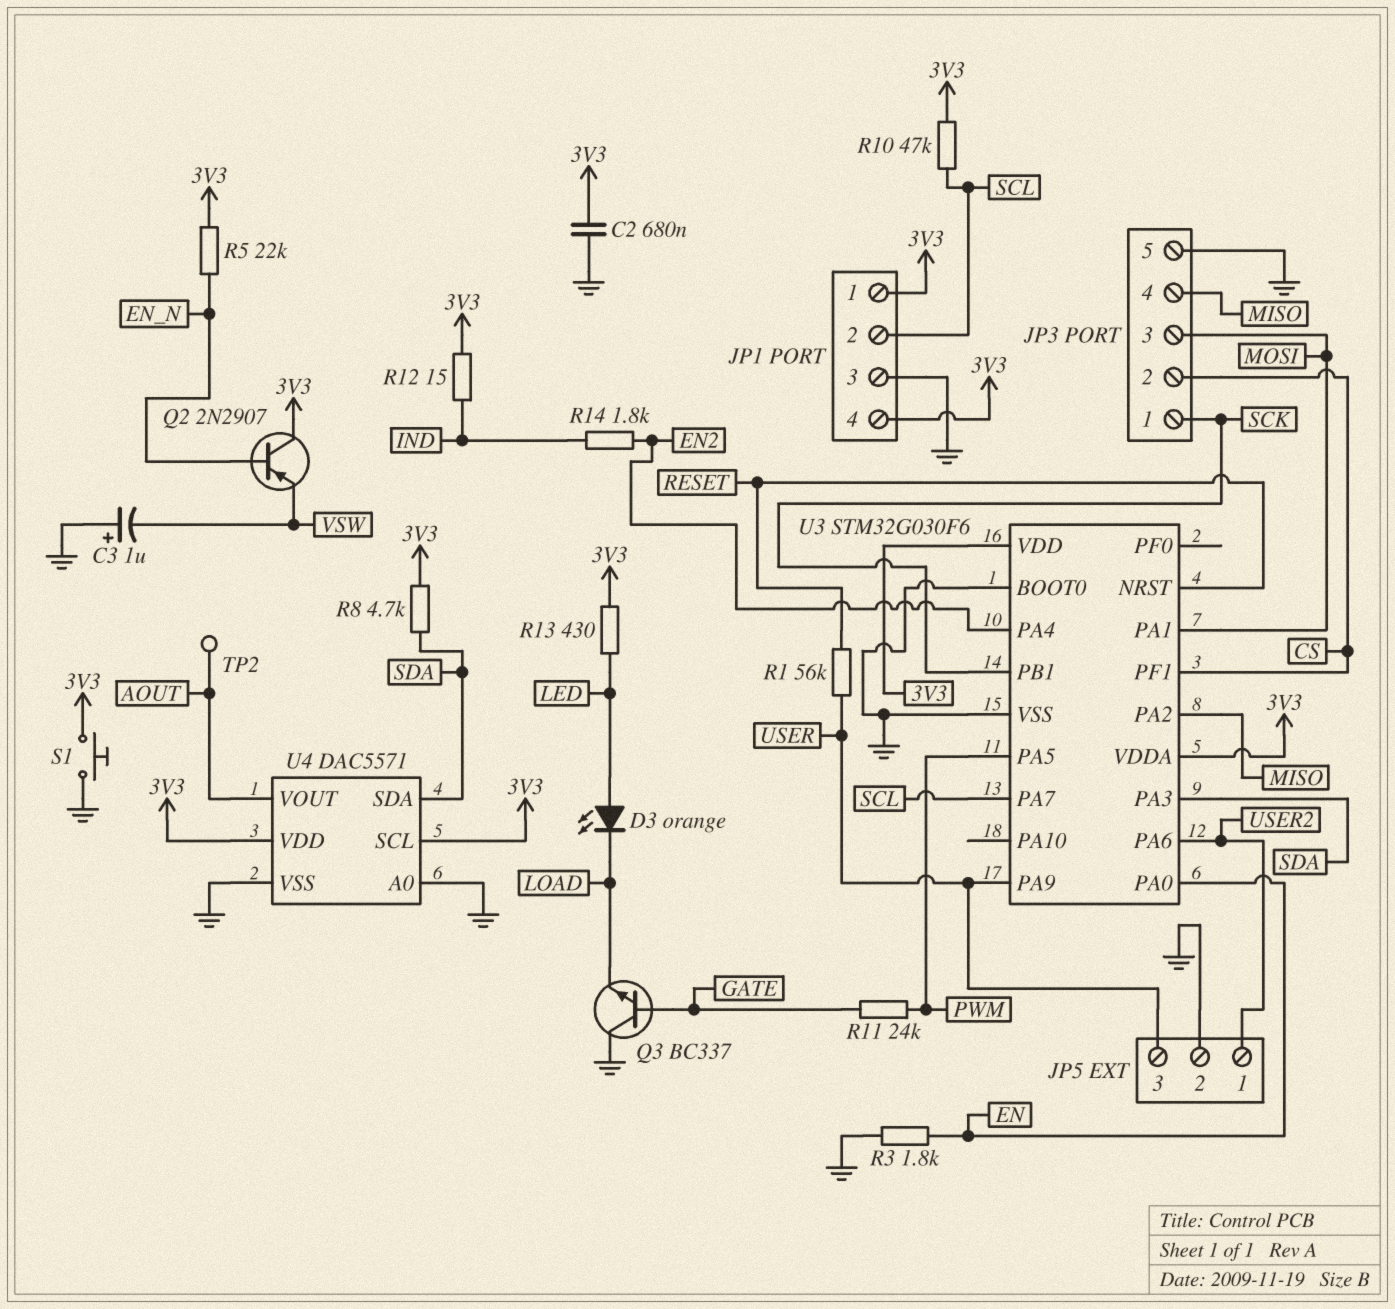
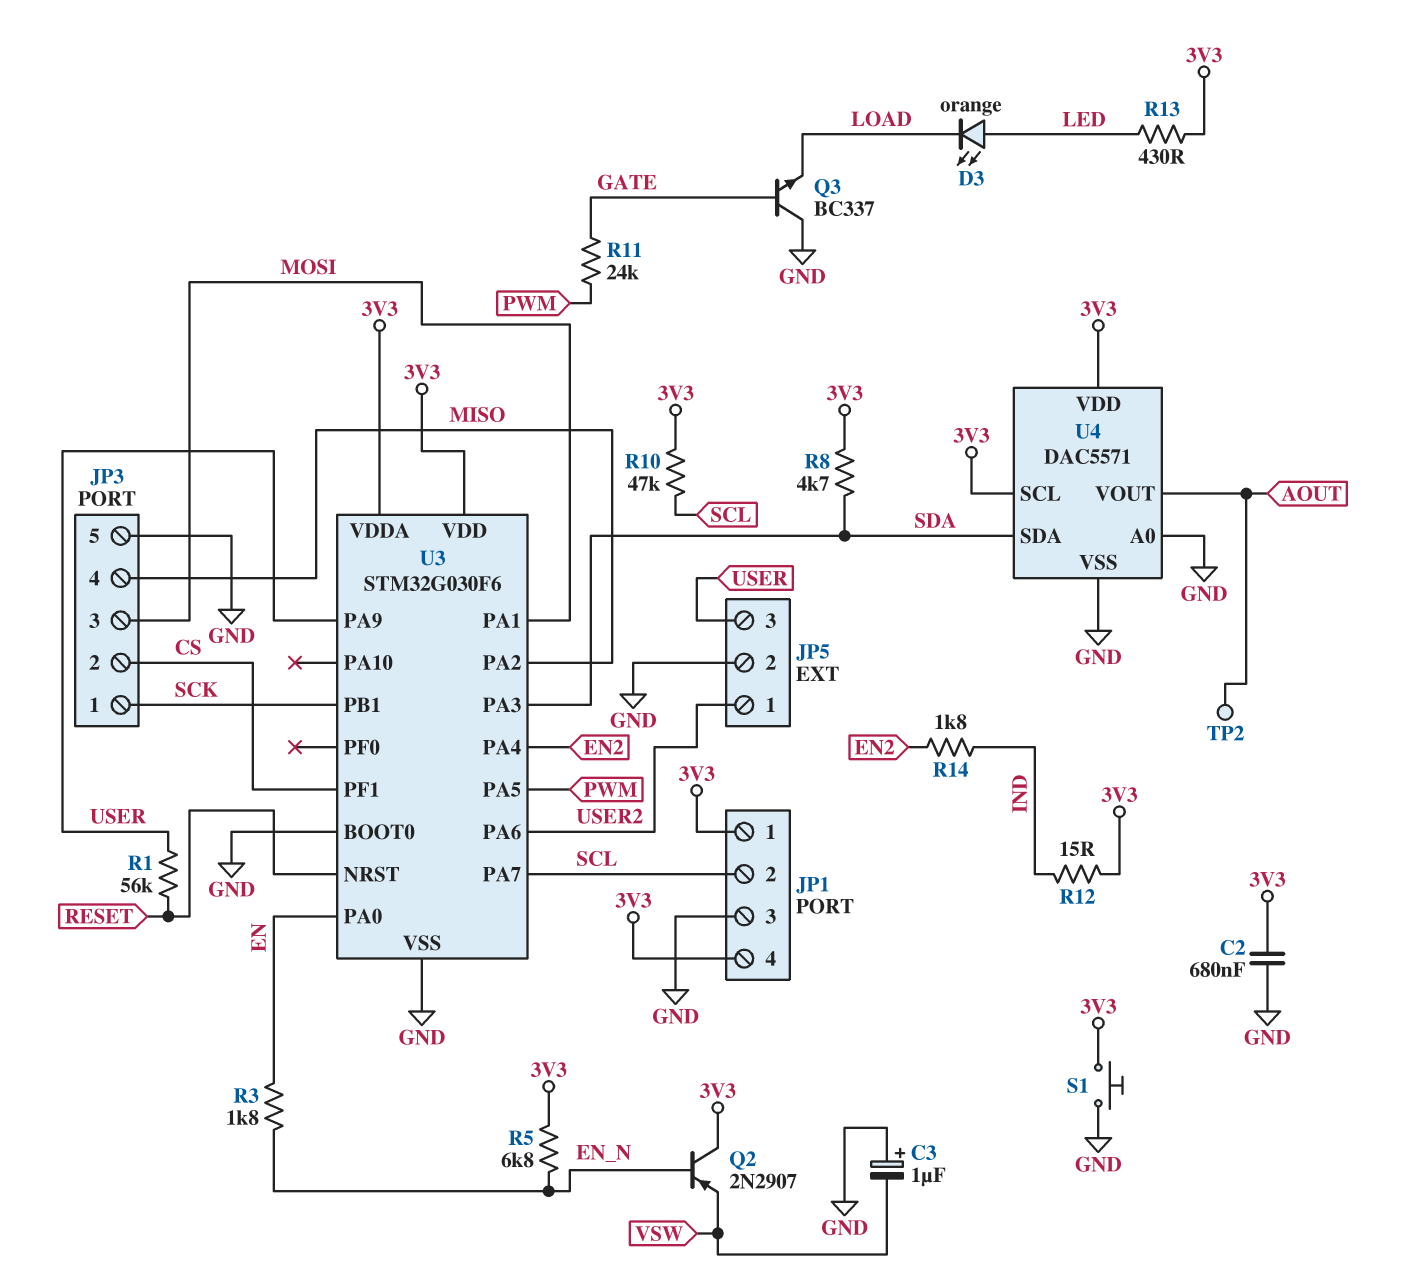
R3: 1.8k (EN, GND) -> 1.8k (EN, EN_N)
R5: 22k (3V3, EN_N) -> 6.8k (3V3, EN_N)

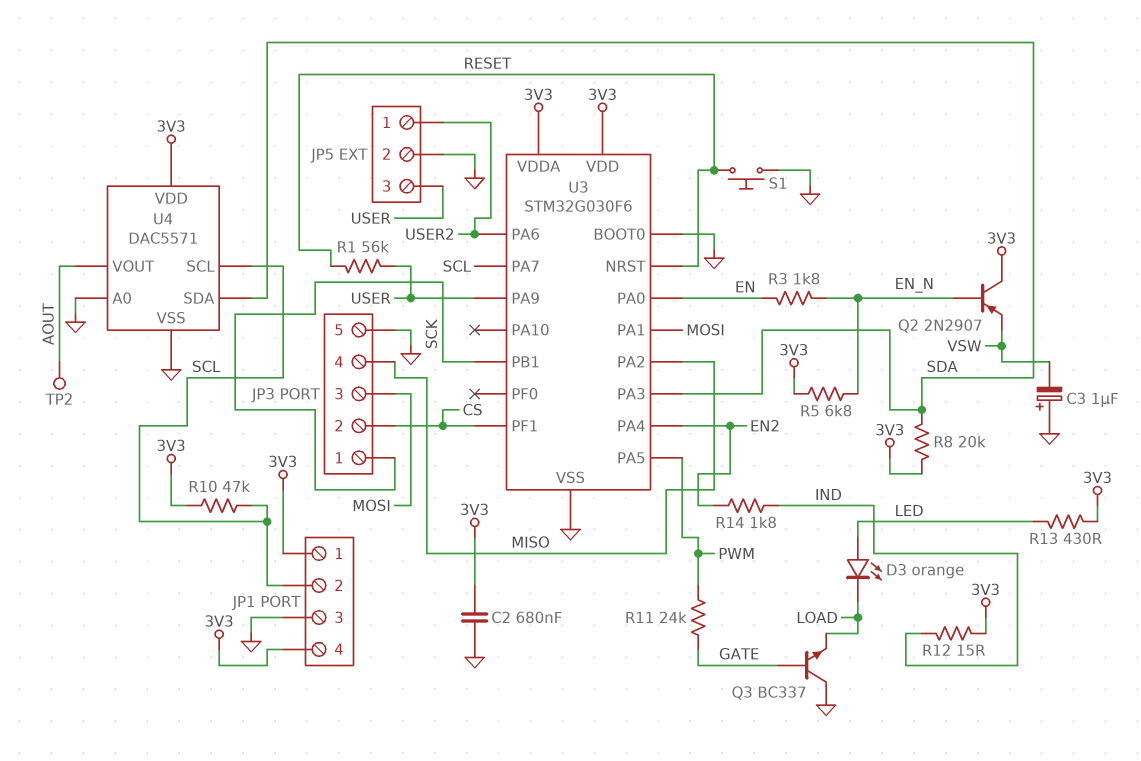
R8: 4.7k (3V3, SDA) -> 20k (3V3, SDA)
S1: button (3V3, GND) -> button (GND, RESET)
U4 pin SCL: 3V3 -> SCL

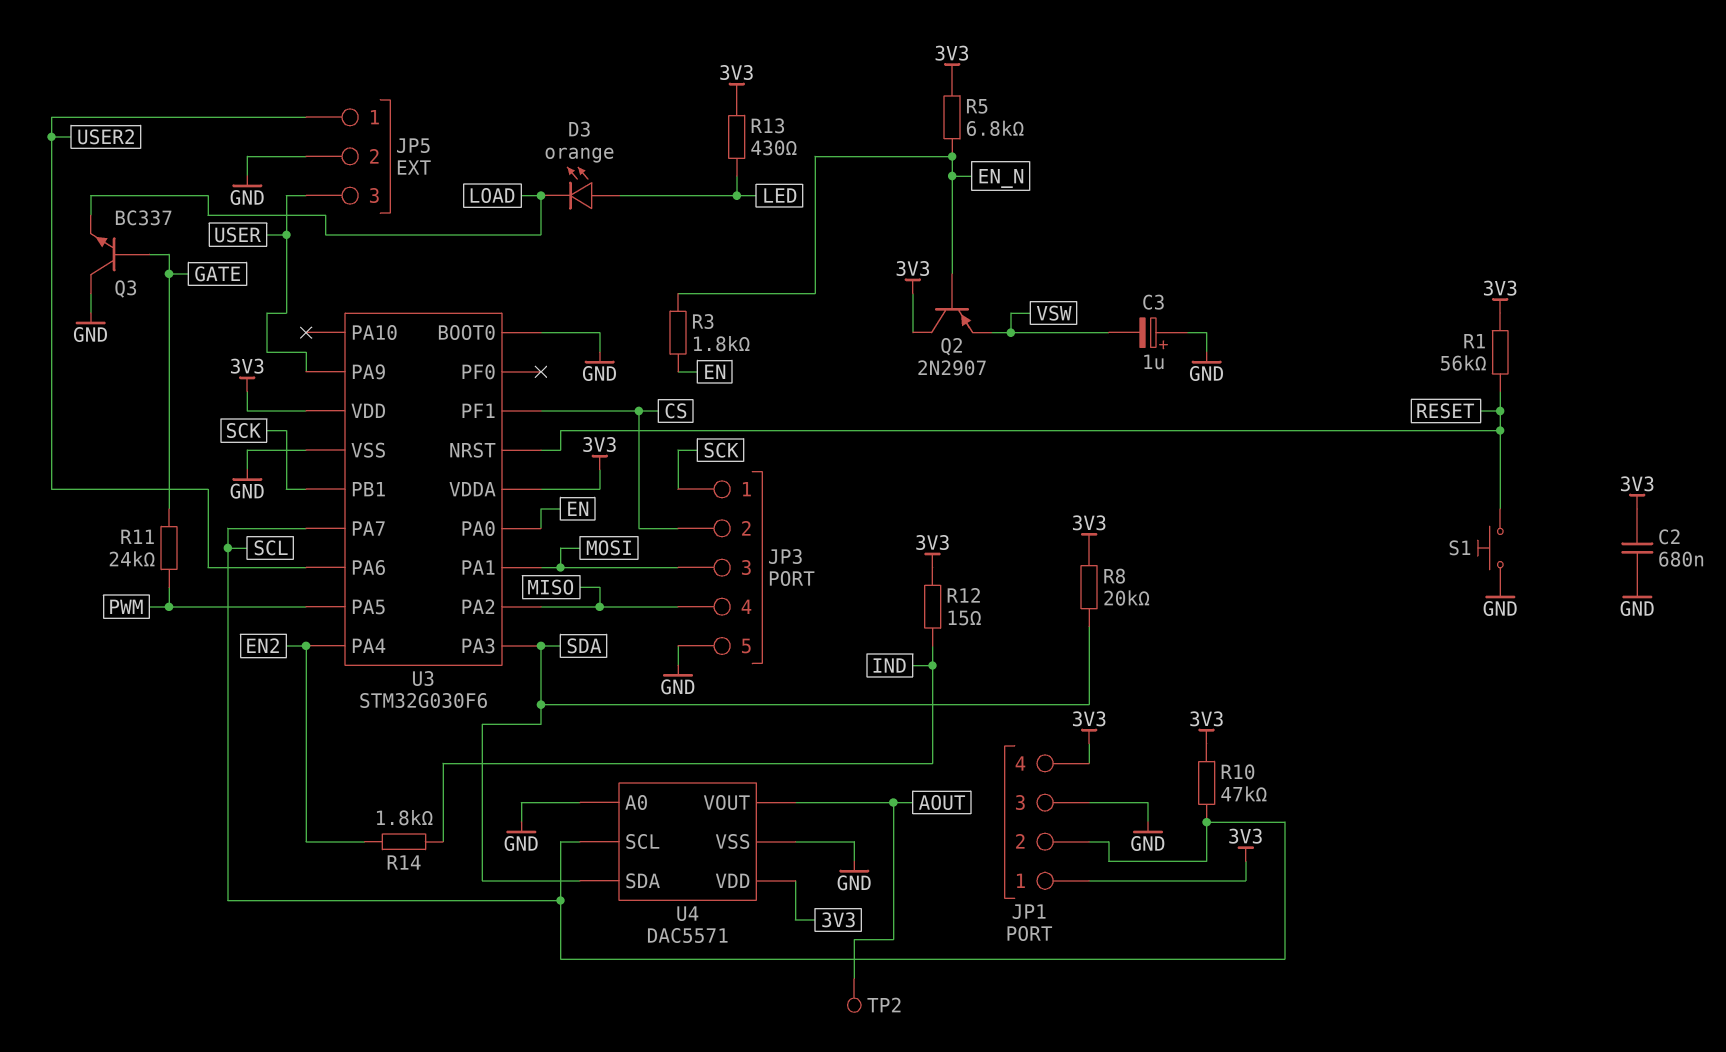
R1: 56k (RESET, USER) -> 56k (3V3, RESET)

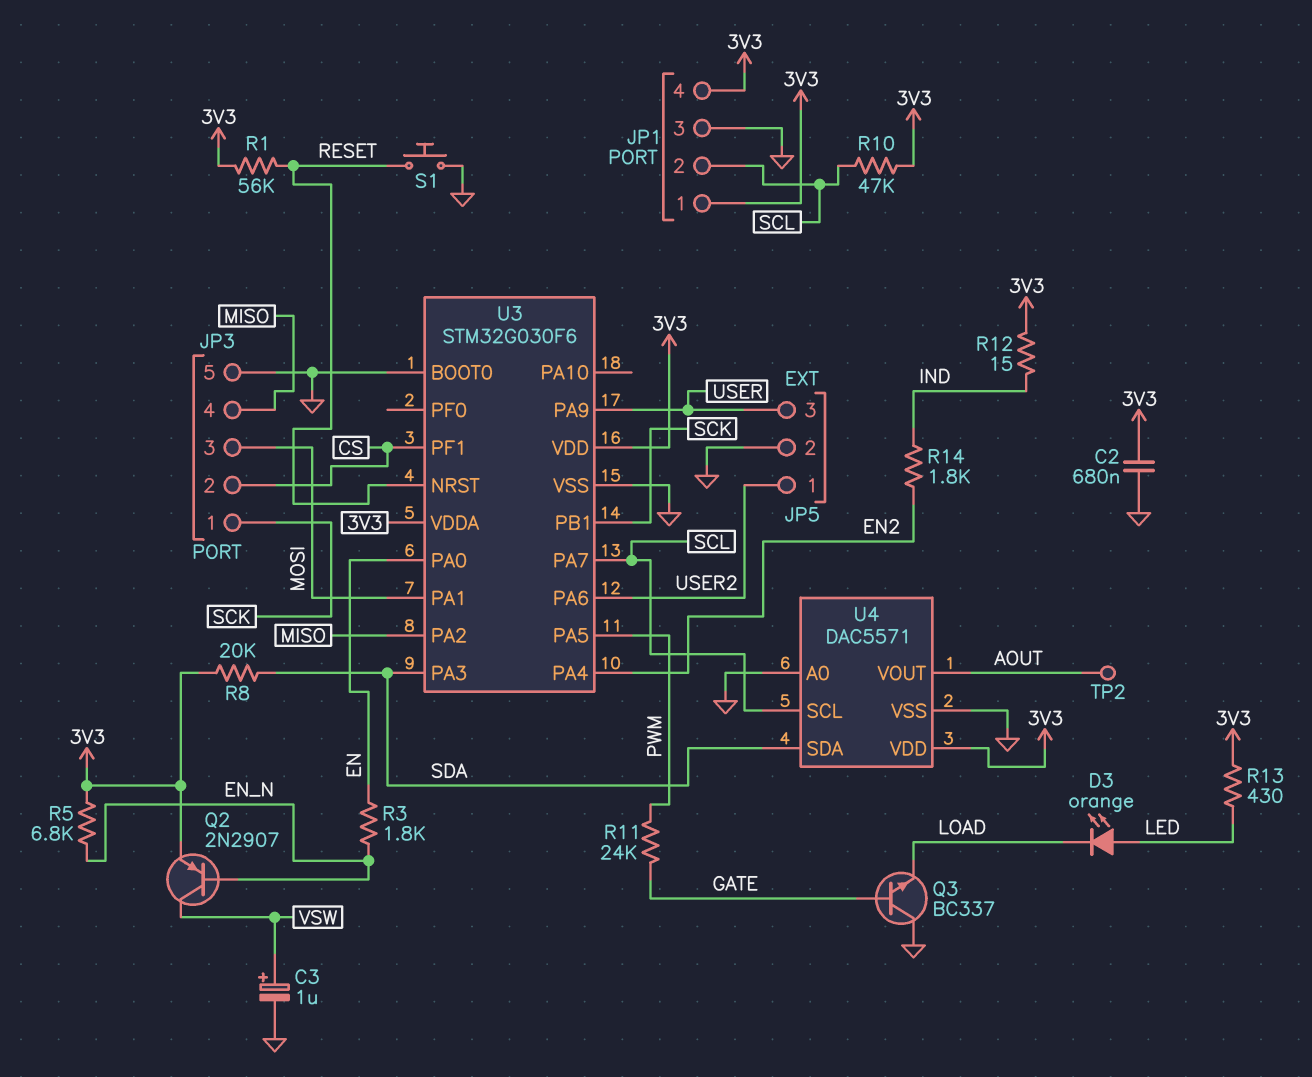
C3: 1uF (plus GND, minus VSW) -> 1uF (plus VSW, minus GND)
Q2: PNP 2N2907 (B EN_N, C 3V3, E VSW) -> PNP 2N2907 (B EN_N, C VSW, E 3V3)

